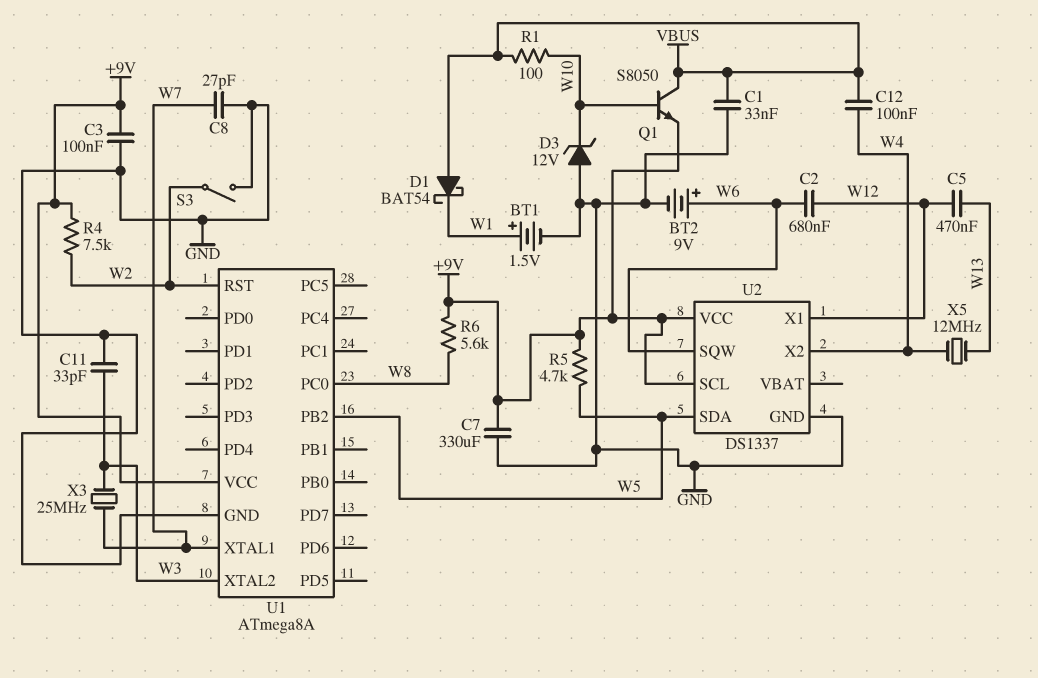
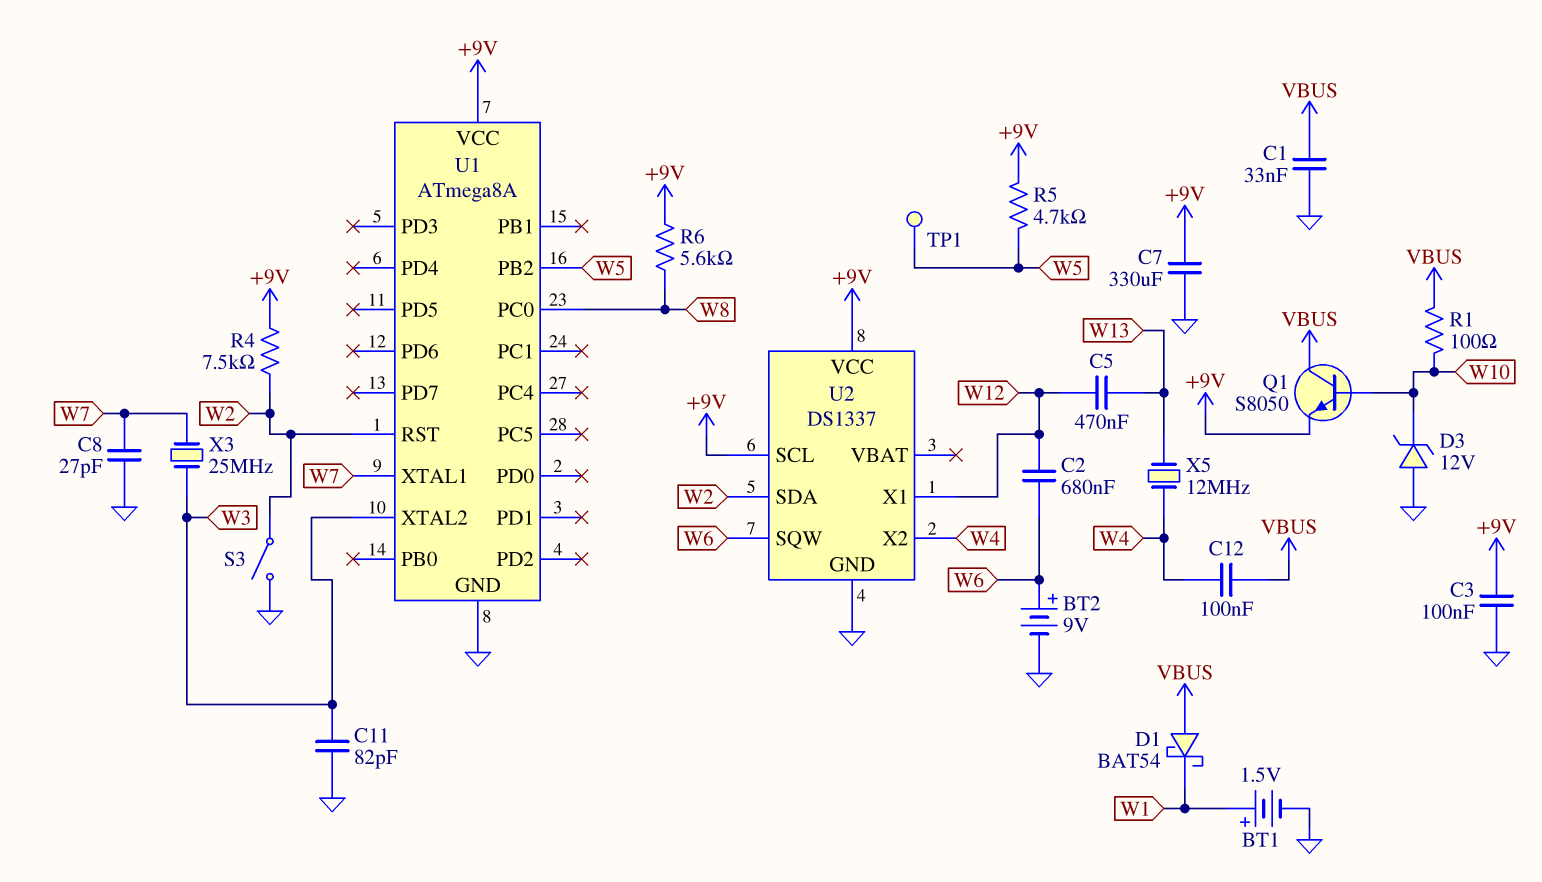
C11: 33pF (GND, W3) -> 82pF (GND, W3)
TP1: none -> test point (W5)
U2 pin SDA: W5 -> W2

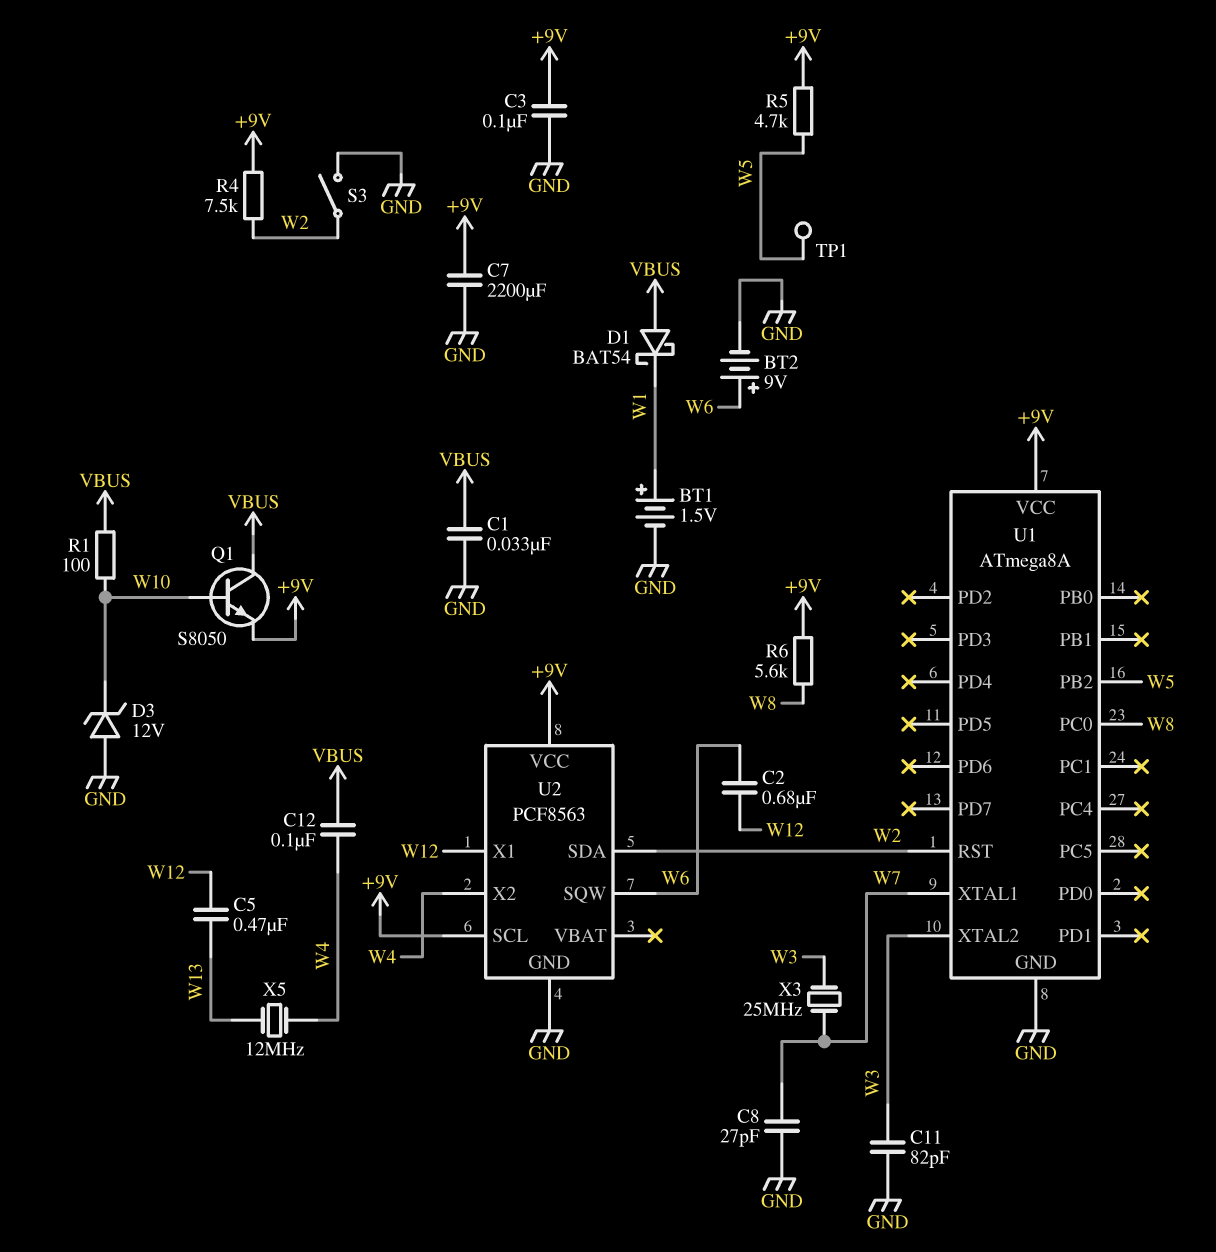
C7: 330uF (+9V, GND) -> 2200uF (+9V, GND)
U2: DS1337 -> PCF8563

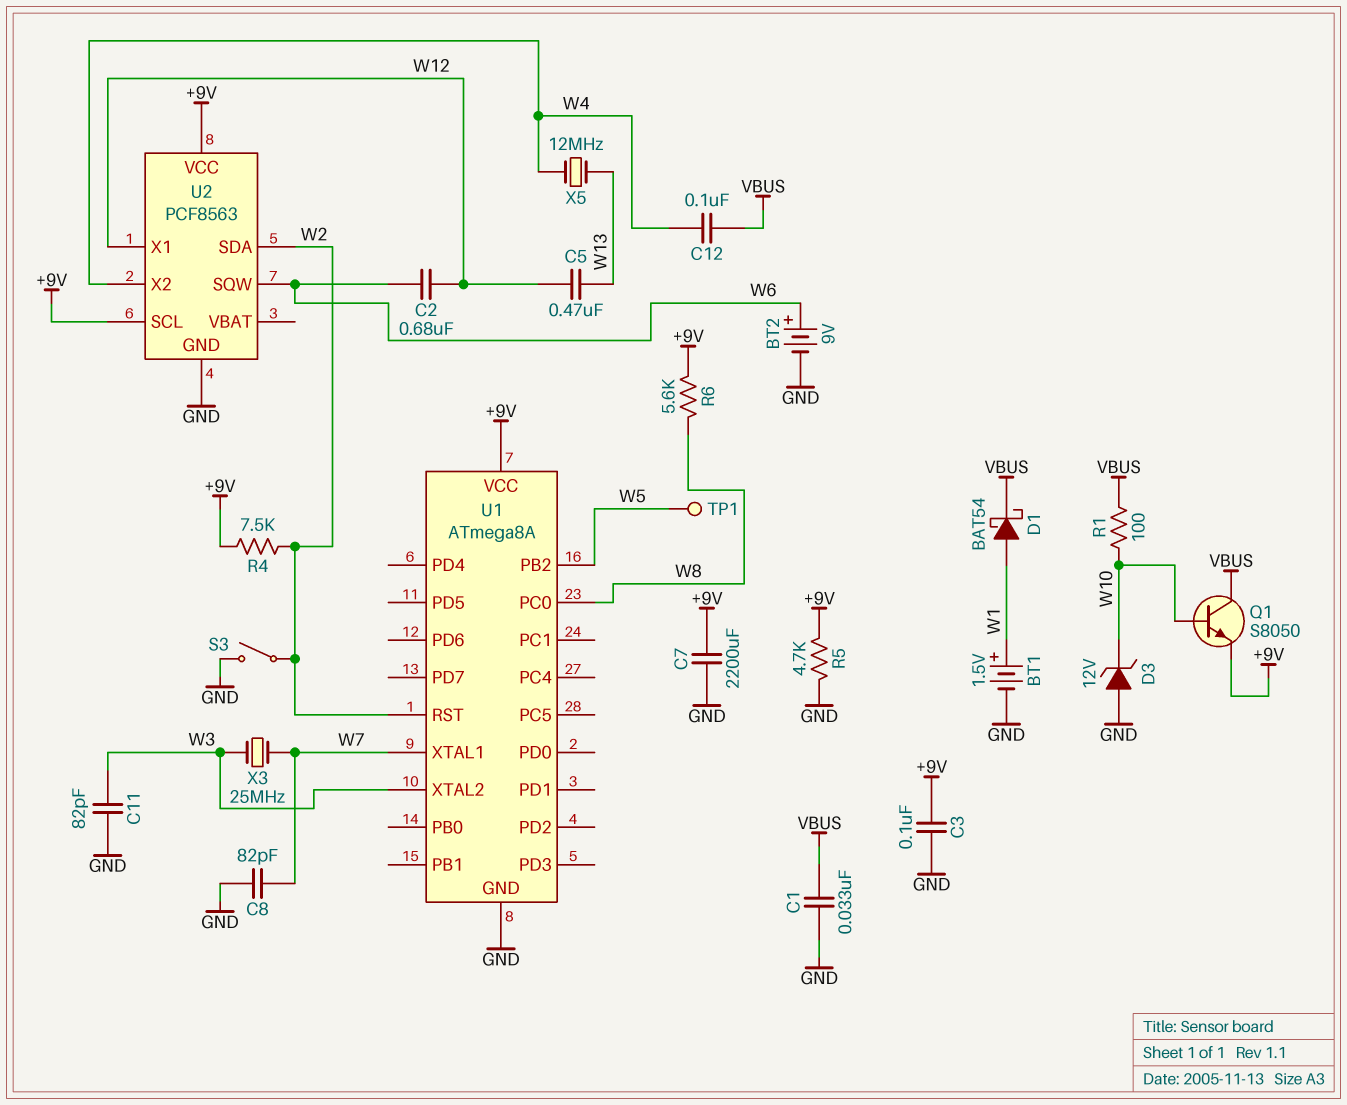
C8: 27pF (GND, W7) -> 82pF (GND, W7)
D1: schottky BAT54 (A VBUS, K W1) -> schottky BAT54 (A W1, K VBUS)
R5: 4.7k (+9V, W5) -> 4.7k (+9V, GND)

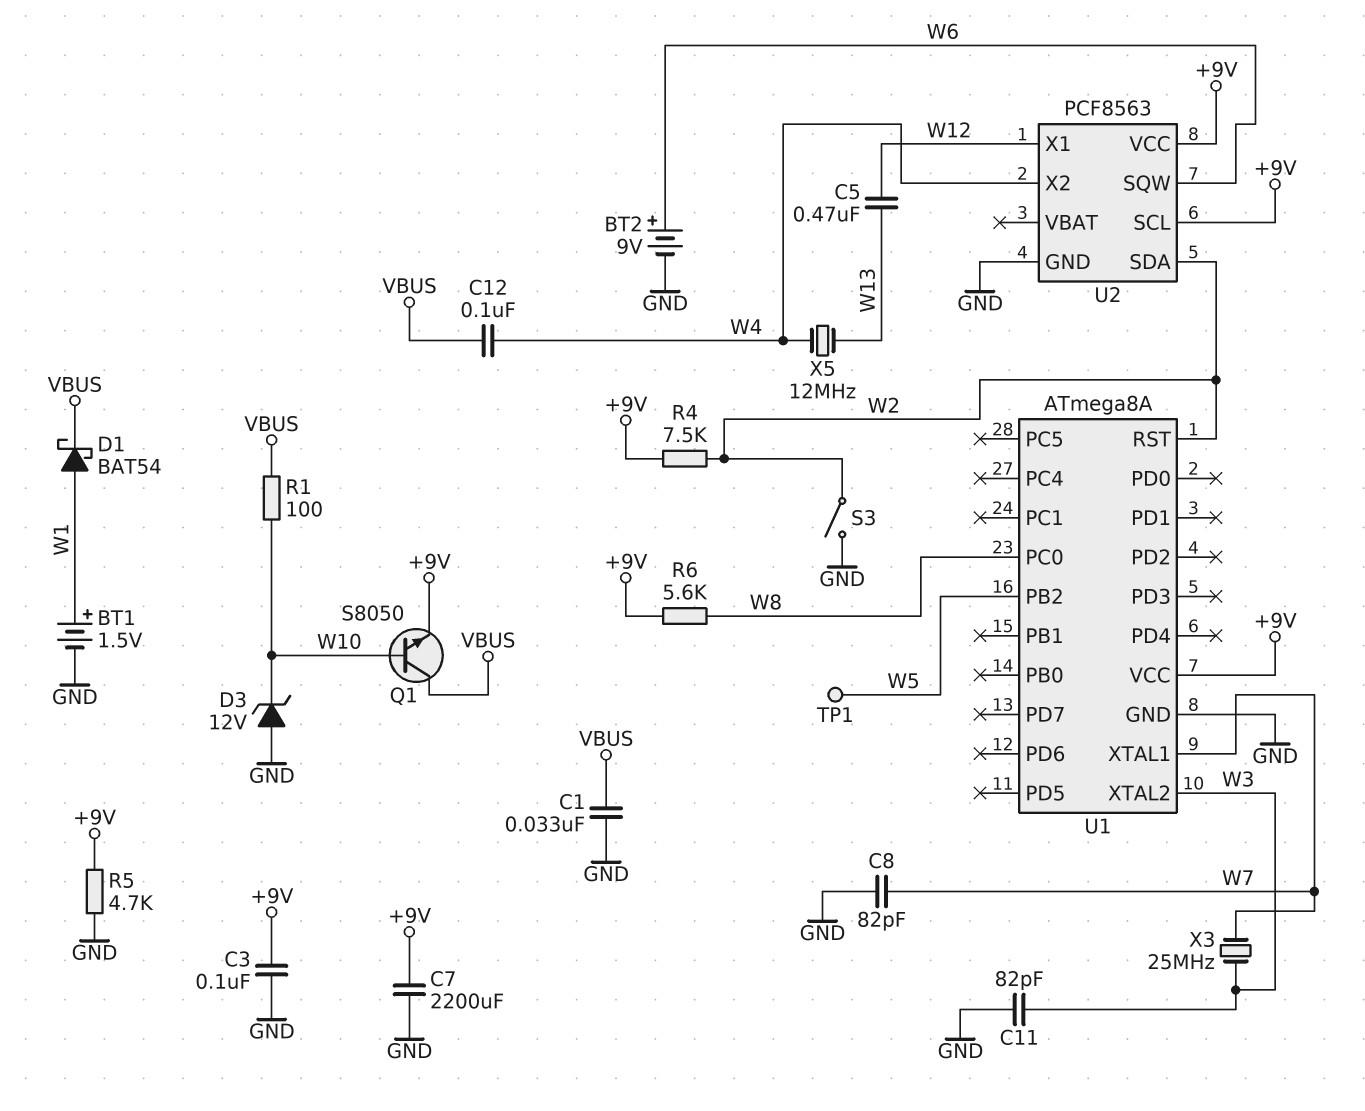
C2: 680nF (W6, W12) -> none

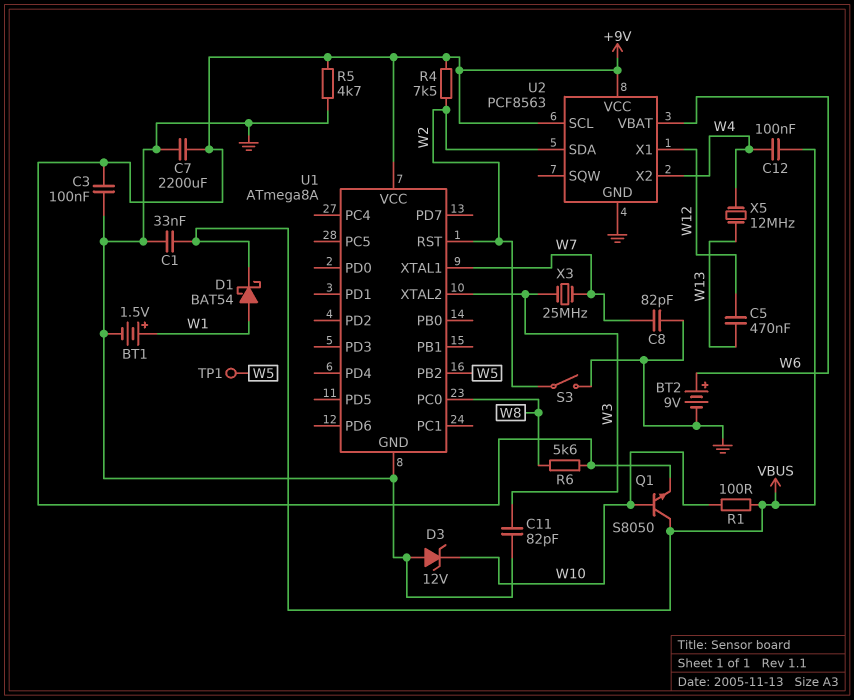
U2 pin SQW: W6 -> none
U2 pin VBAT: none -> W6

